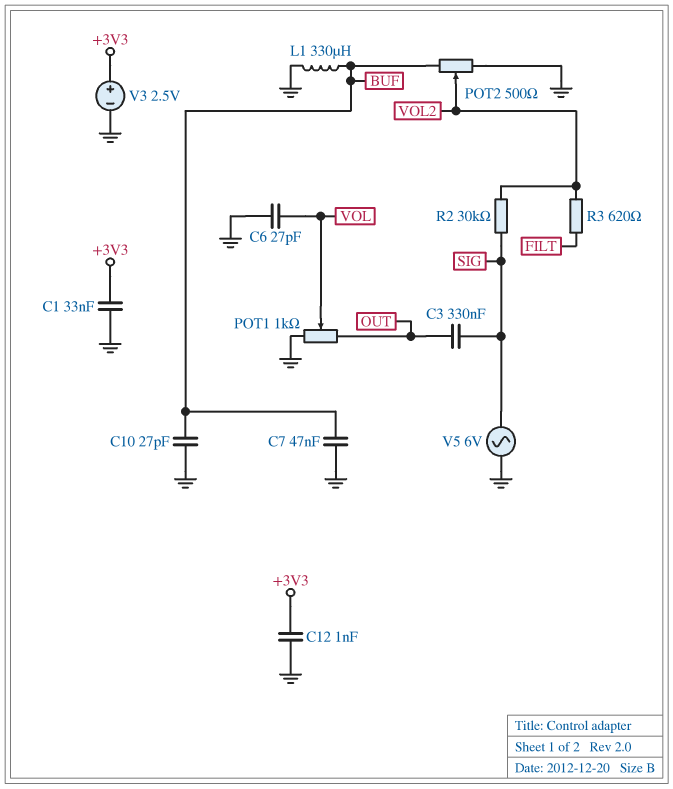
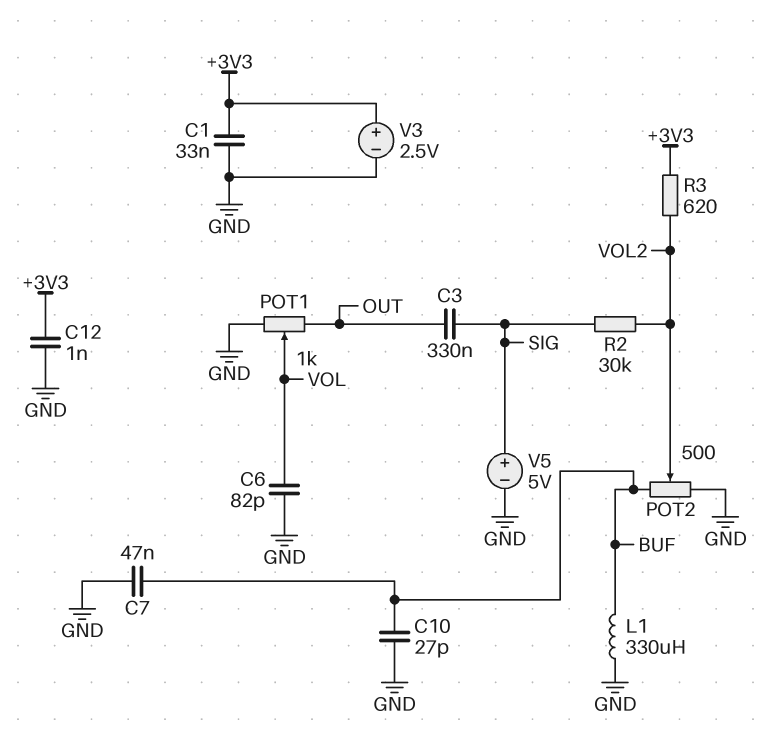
C6: 27pF (GND, VOL) -> 82pF (GND, VOL)
R3: 620 (FILT, VOL2) -> 620 (+3V3, VOL2)
V5: AC 6V (GND, SIG) -> 5V (plus SIG, minus GND)

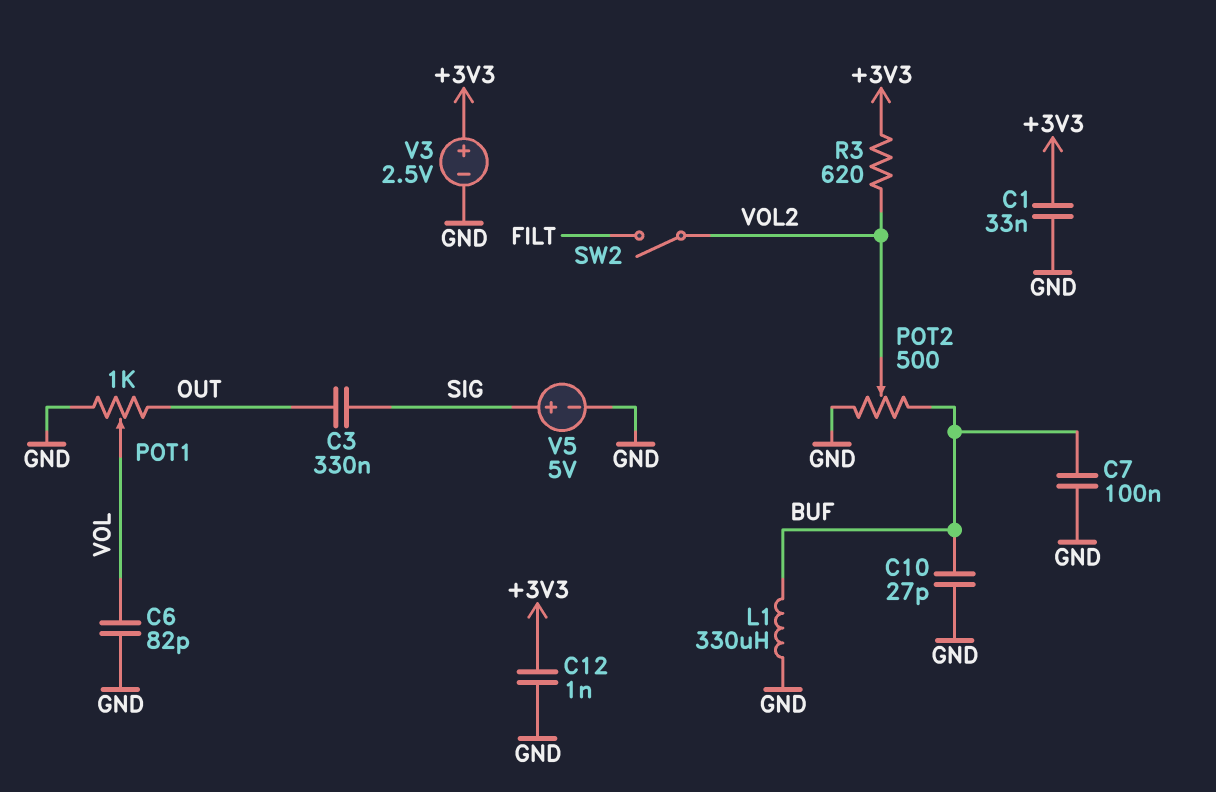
C7: 47nF (BUF, GND) -> 100nF (BUF, GND)
R2: 30k (SIG, VOL2) -> none
SW2: none -> switch (FILT, VOL2)

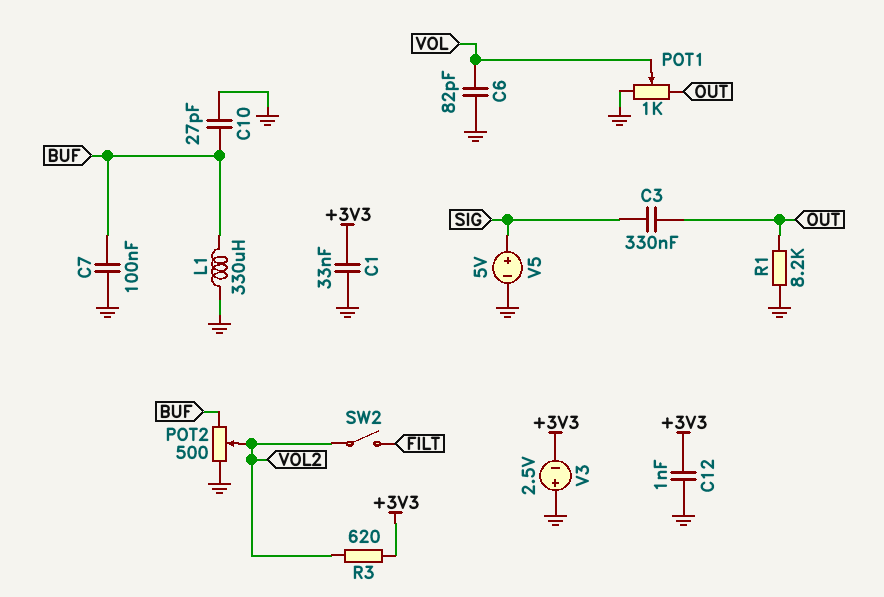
R1: none -> 8.2k (GND, OUT)
V3: 2.5V (plus +3V3, minus GND) -> 2.5V (plus GND, minus +3V3)

